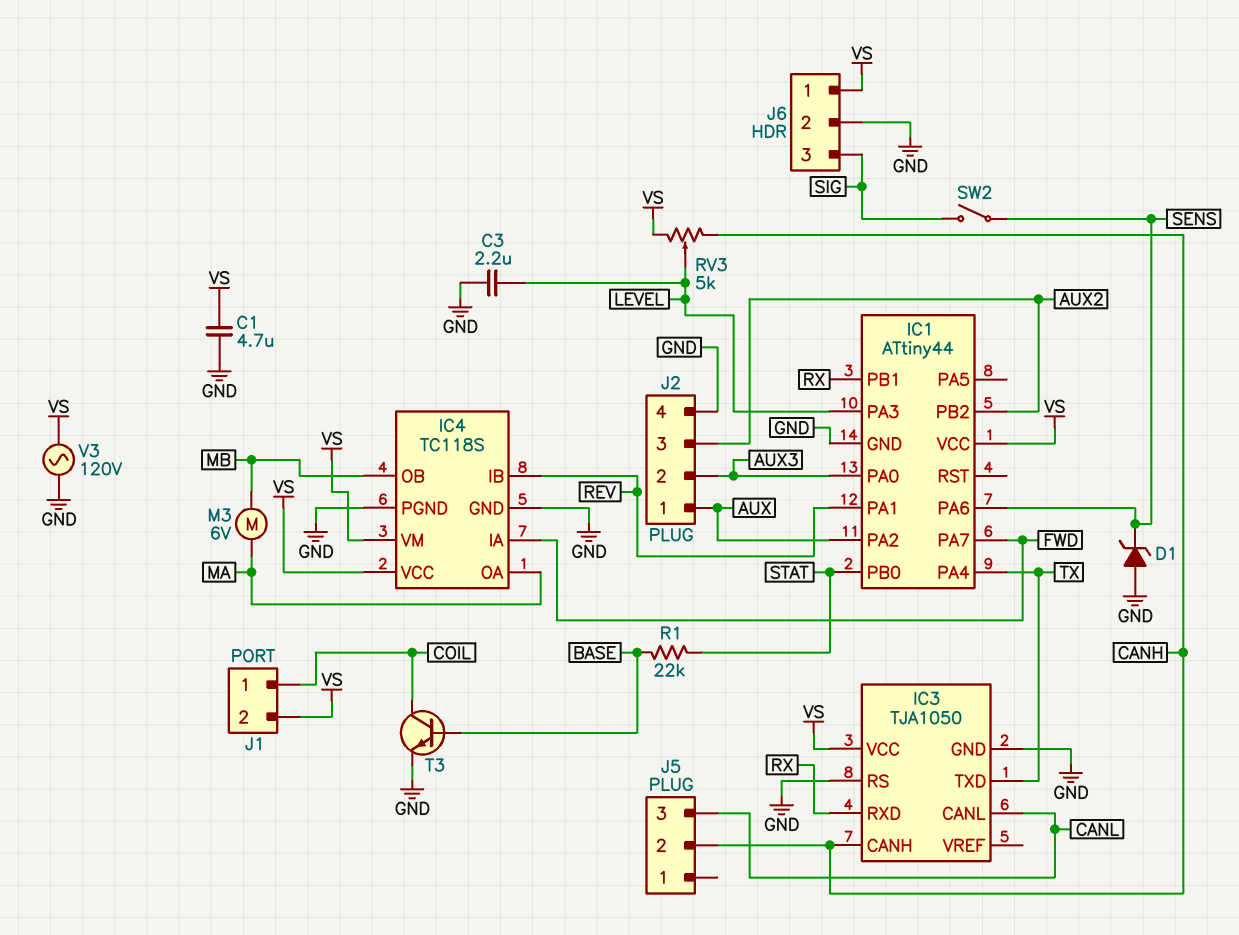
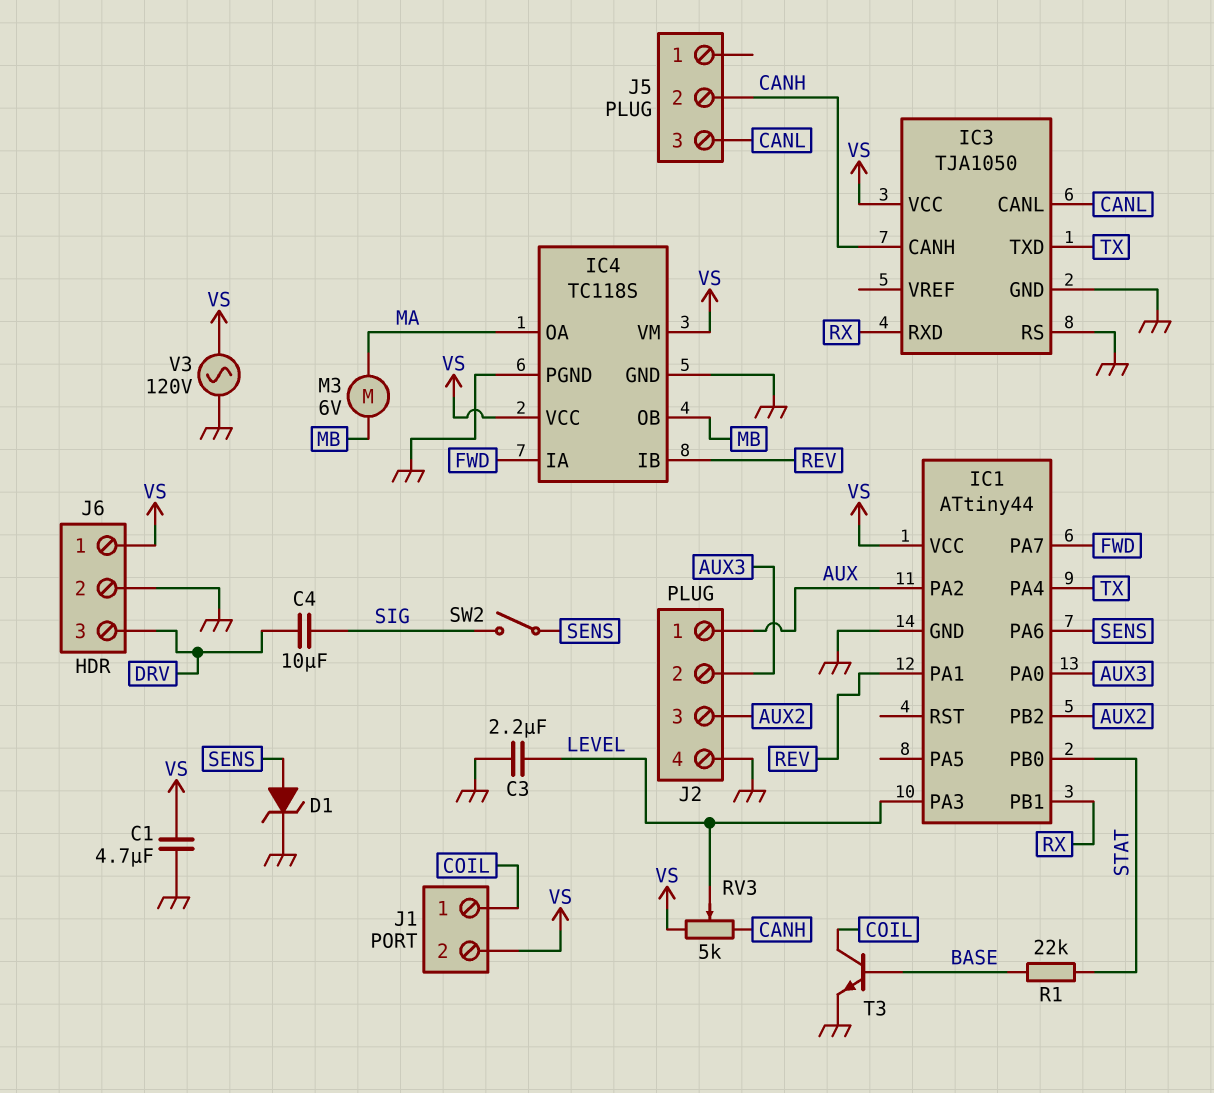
C4: none -> 10uF (DRV, SIG)
D1: zener (A GND, K SENS) -> zener (A SENS, K GND)
J6 pin 3: SIG -> DRV

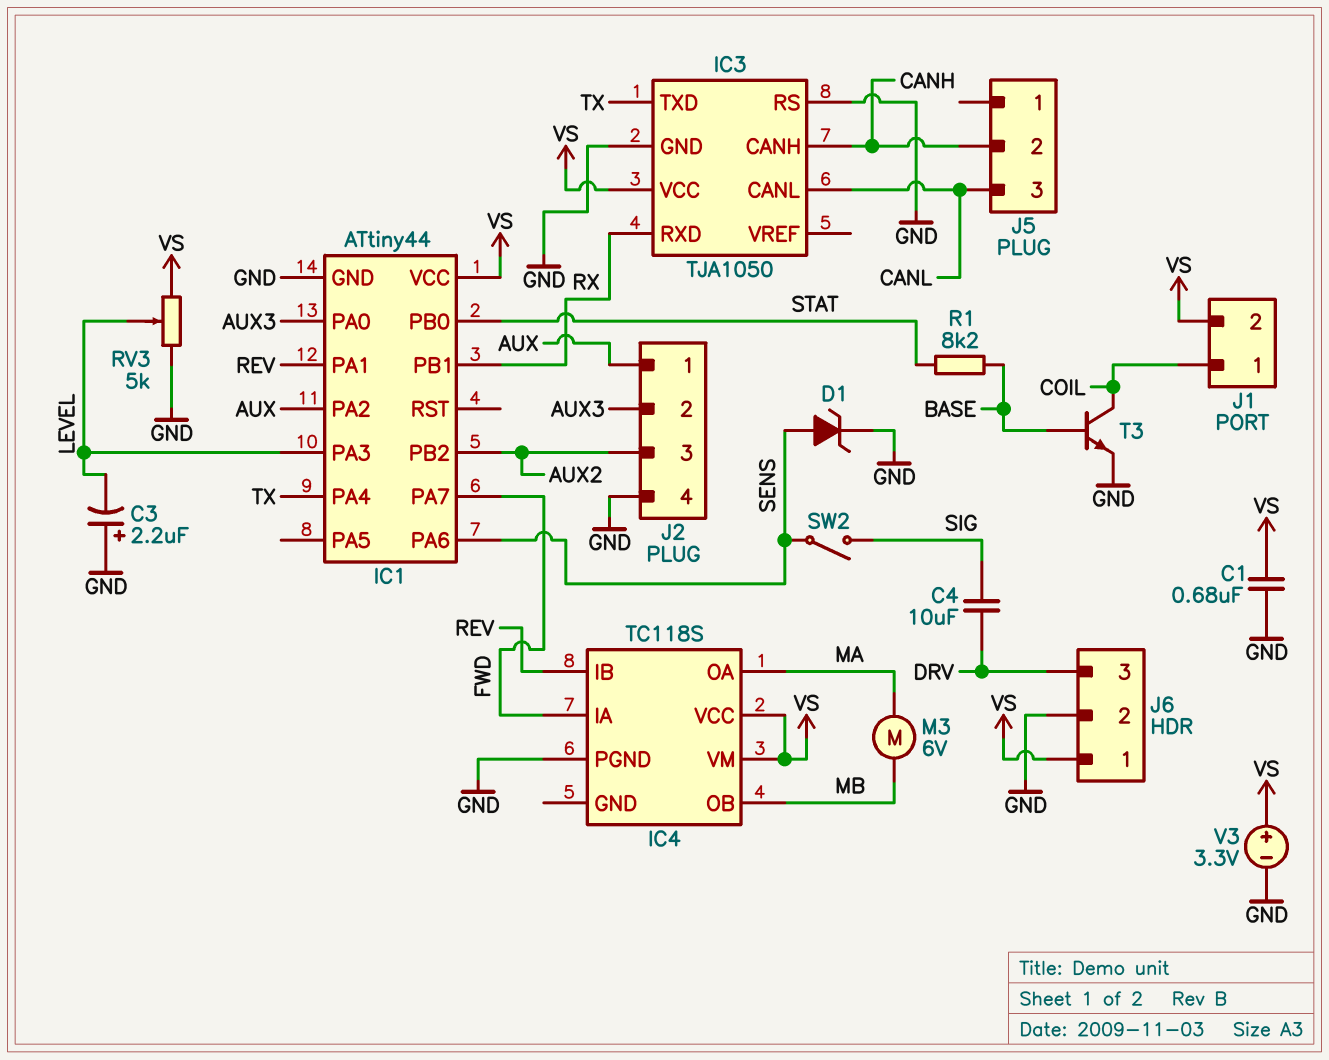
C1: 4.7uF (GND, VS) -> 680nF (GND, VS)
C3: 2.2uF (GND, LEVEL) -> 2.2uF (plus GND, minus LEVEL)
IC4 pin GND: GND -> none
R1: 22k (BASE, STAT) -> 8.2k (BASE, STAT)
RV3: 5k (CANH, VS, wiper LEVEL) -> 5k (GND, VS, wiper LEVEL)
V3: AC 120V (GND, VS) -> 3.3V (plus VS, minus GND)

